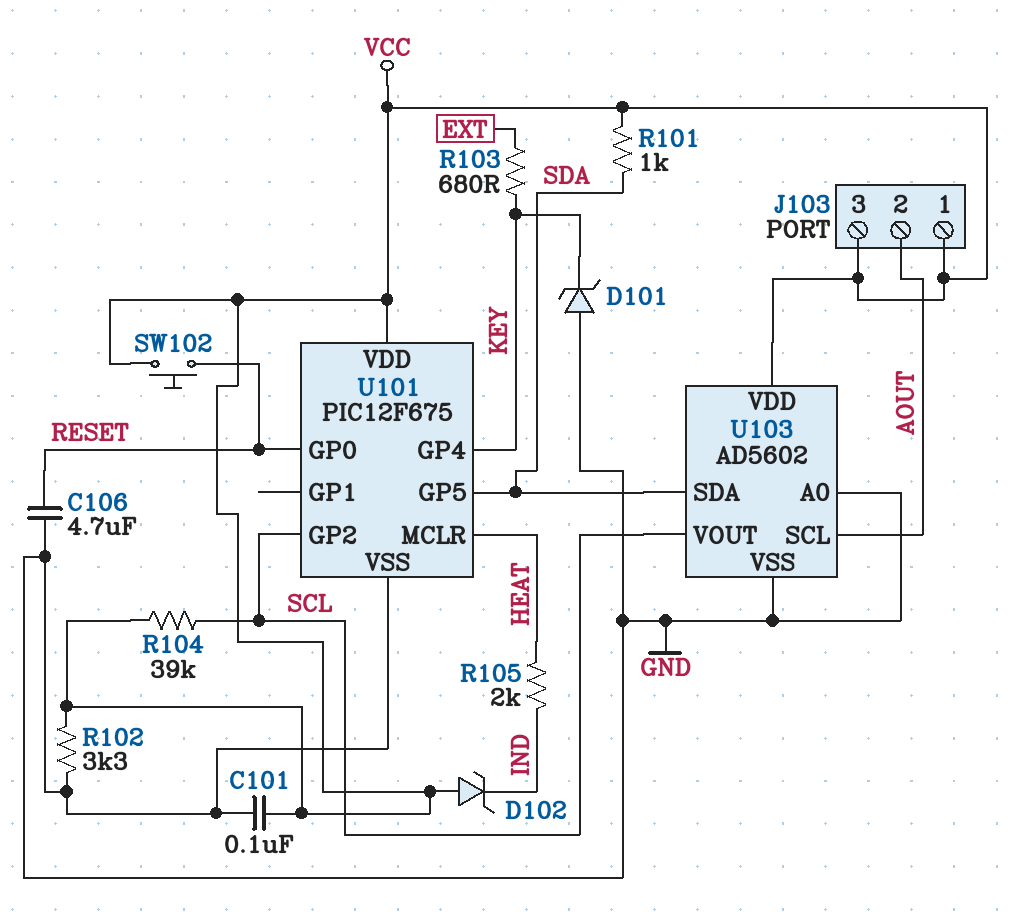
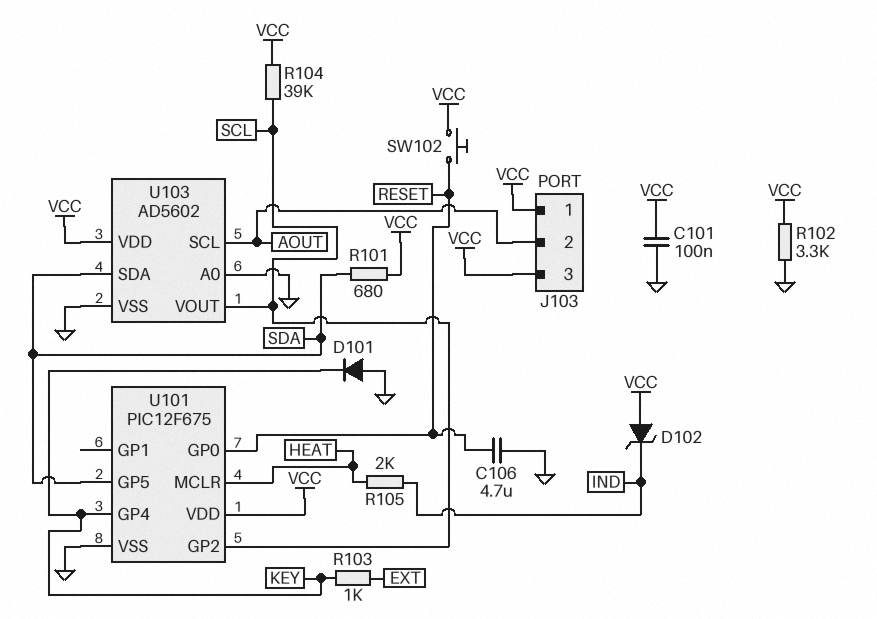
D101: zener (A GND, K KEY) -> diode (A GND, K KEY)
R101: 1k (SDA, VCC) -> 680 (SDA, VCC)
R103: 680 (EXT, KEY) -> 1k (EXT, KEY)

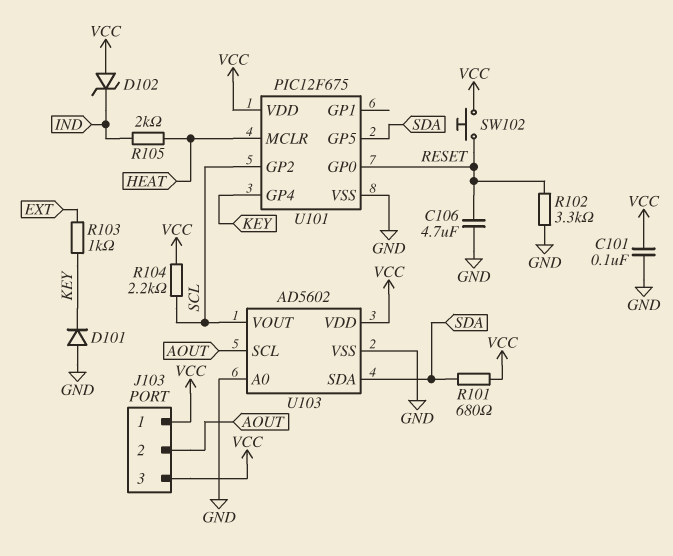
R102: 3.3k (GND, VCC) -> 3.3k (GND, RESET)
R104: 39k (SCL, VCC) -> 2.2k (SCL, VCC)

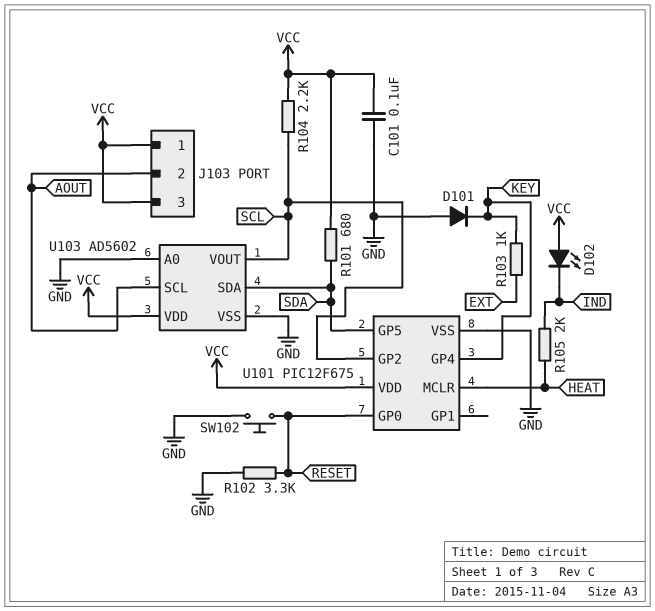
C106: 4.7uF (GND, RESET) -> none
D102: zener (A VCC, K IND) -> LED (A VCC, K IND)
SW102: button (RESET, VCC) -> button (GND, RESET)

